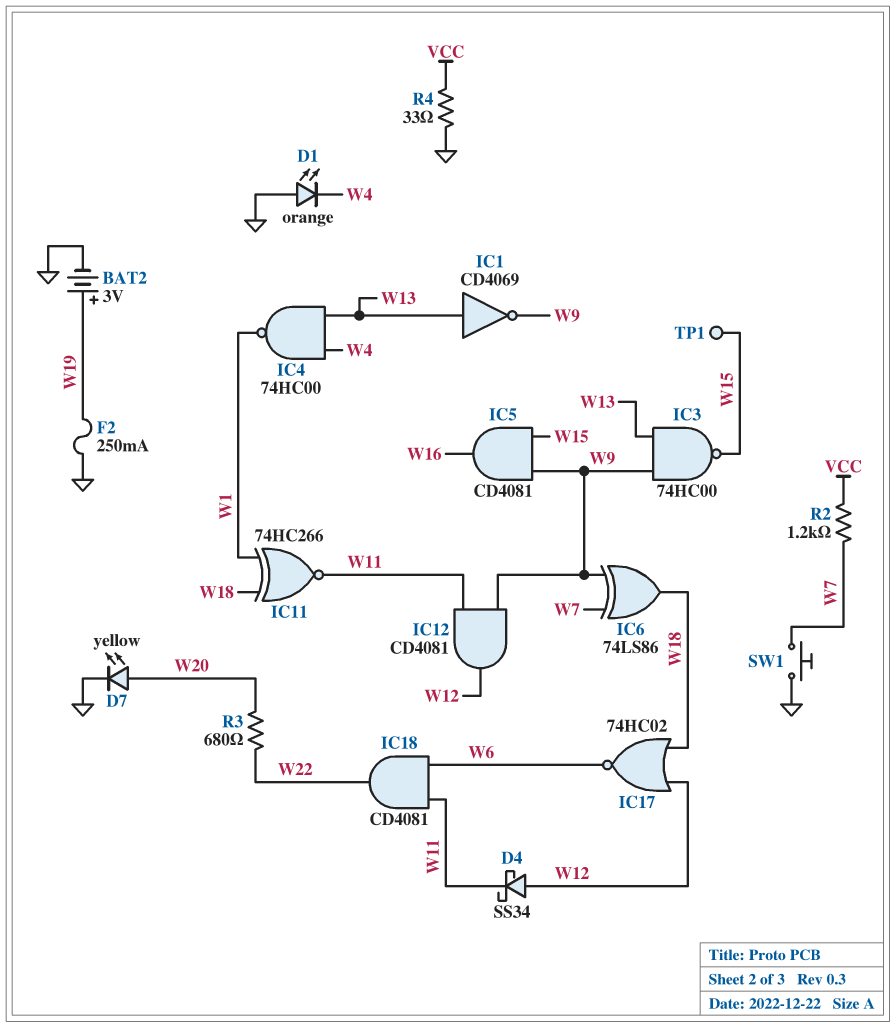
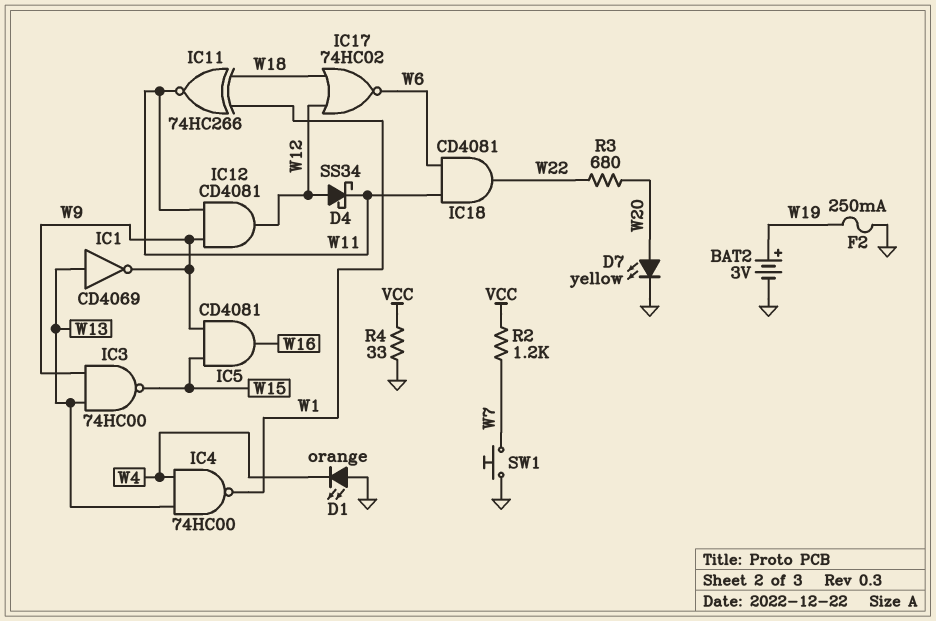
IC6: XOR 74LS86 (in W7, in W9, out W18) -> none
TP1: test point (W15) -> none

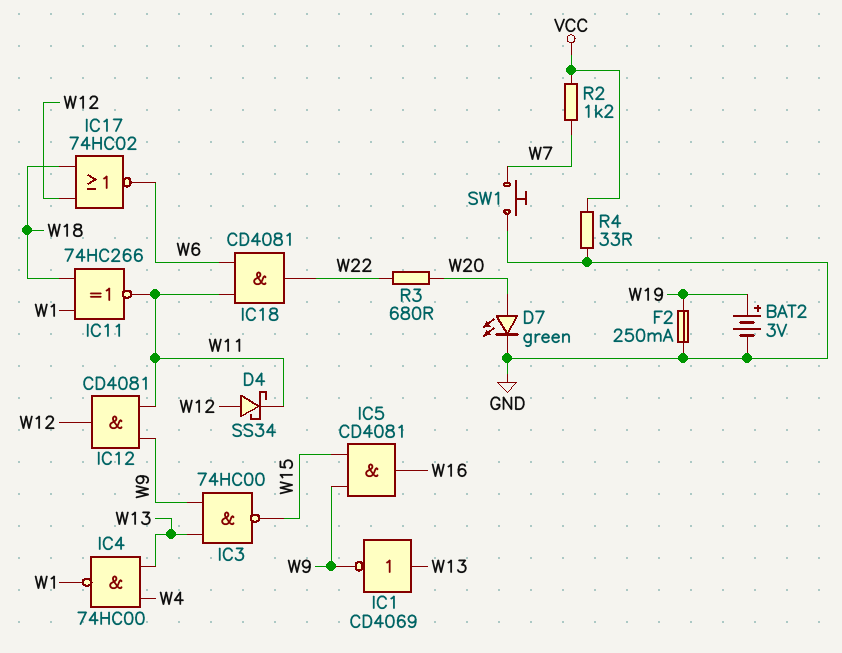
D1: LED orange (A GND, K W4) -> none
D7: LED yellow (A W20, K GND) -> LED green (A W20, K GND)

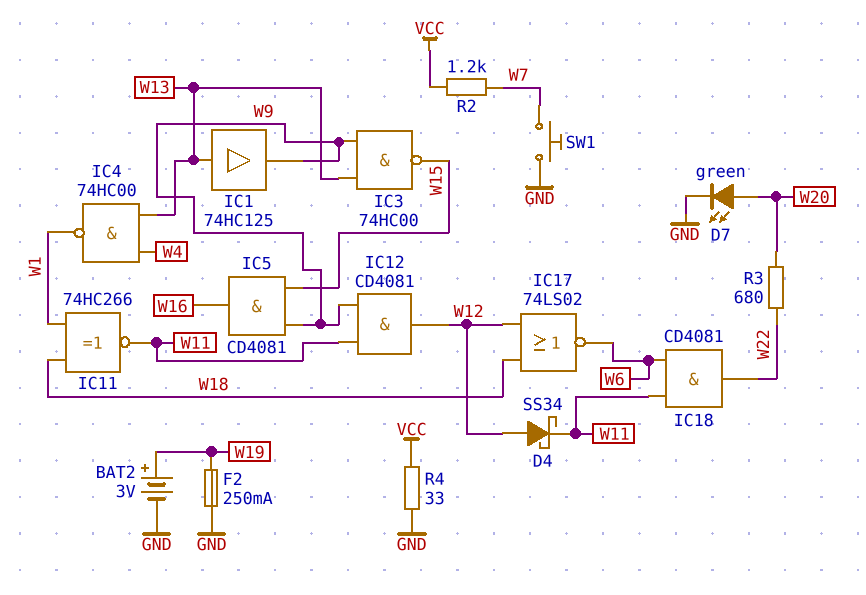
IC1: NOT CD4069 (in W13, out W9) -> buffer 74HC125 (in W13, out W9)
IC17: NOR 74HC02 (in W12, in W18, out W6) -> NOR 74LS02 (in W12, in W18, out W6)

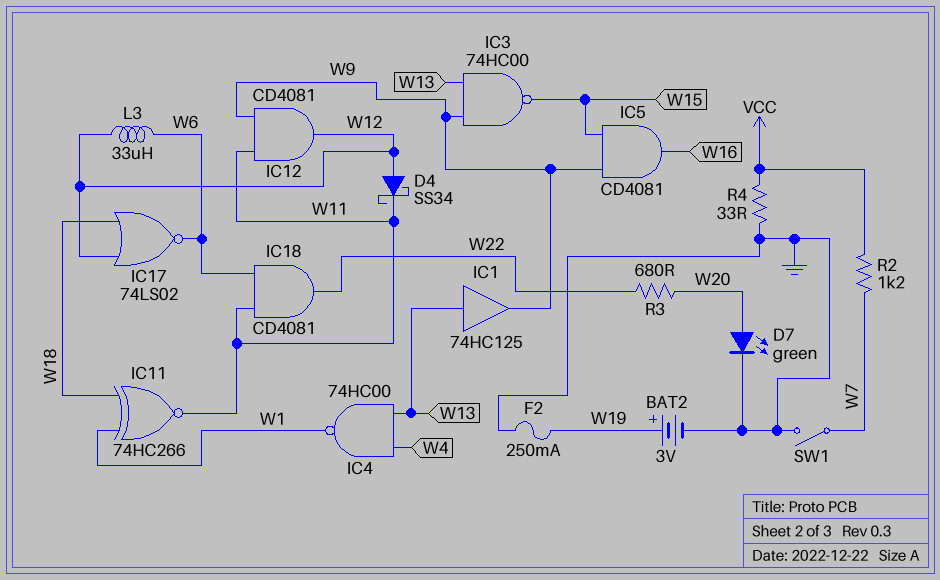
L3: none -> 33uH (W6, W12)
SW1: button (GND, W7) -> switch (GND, W7)

